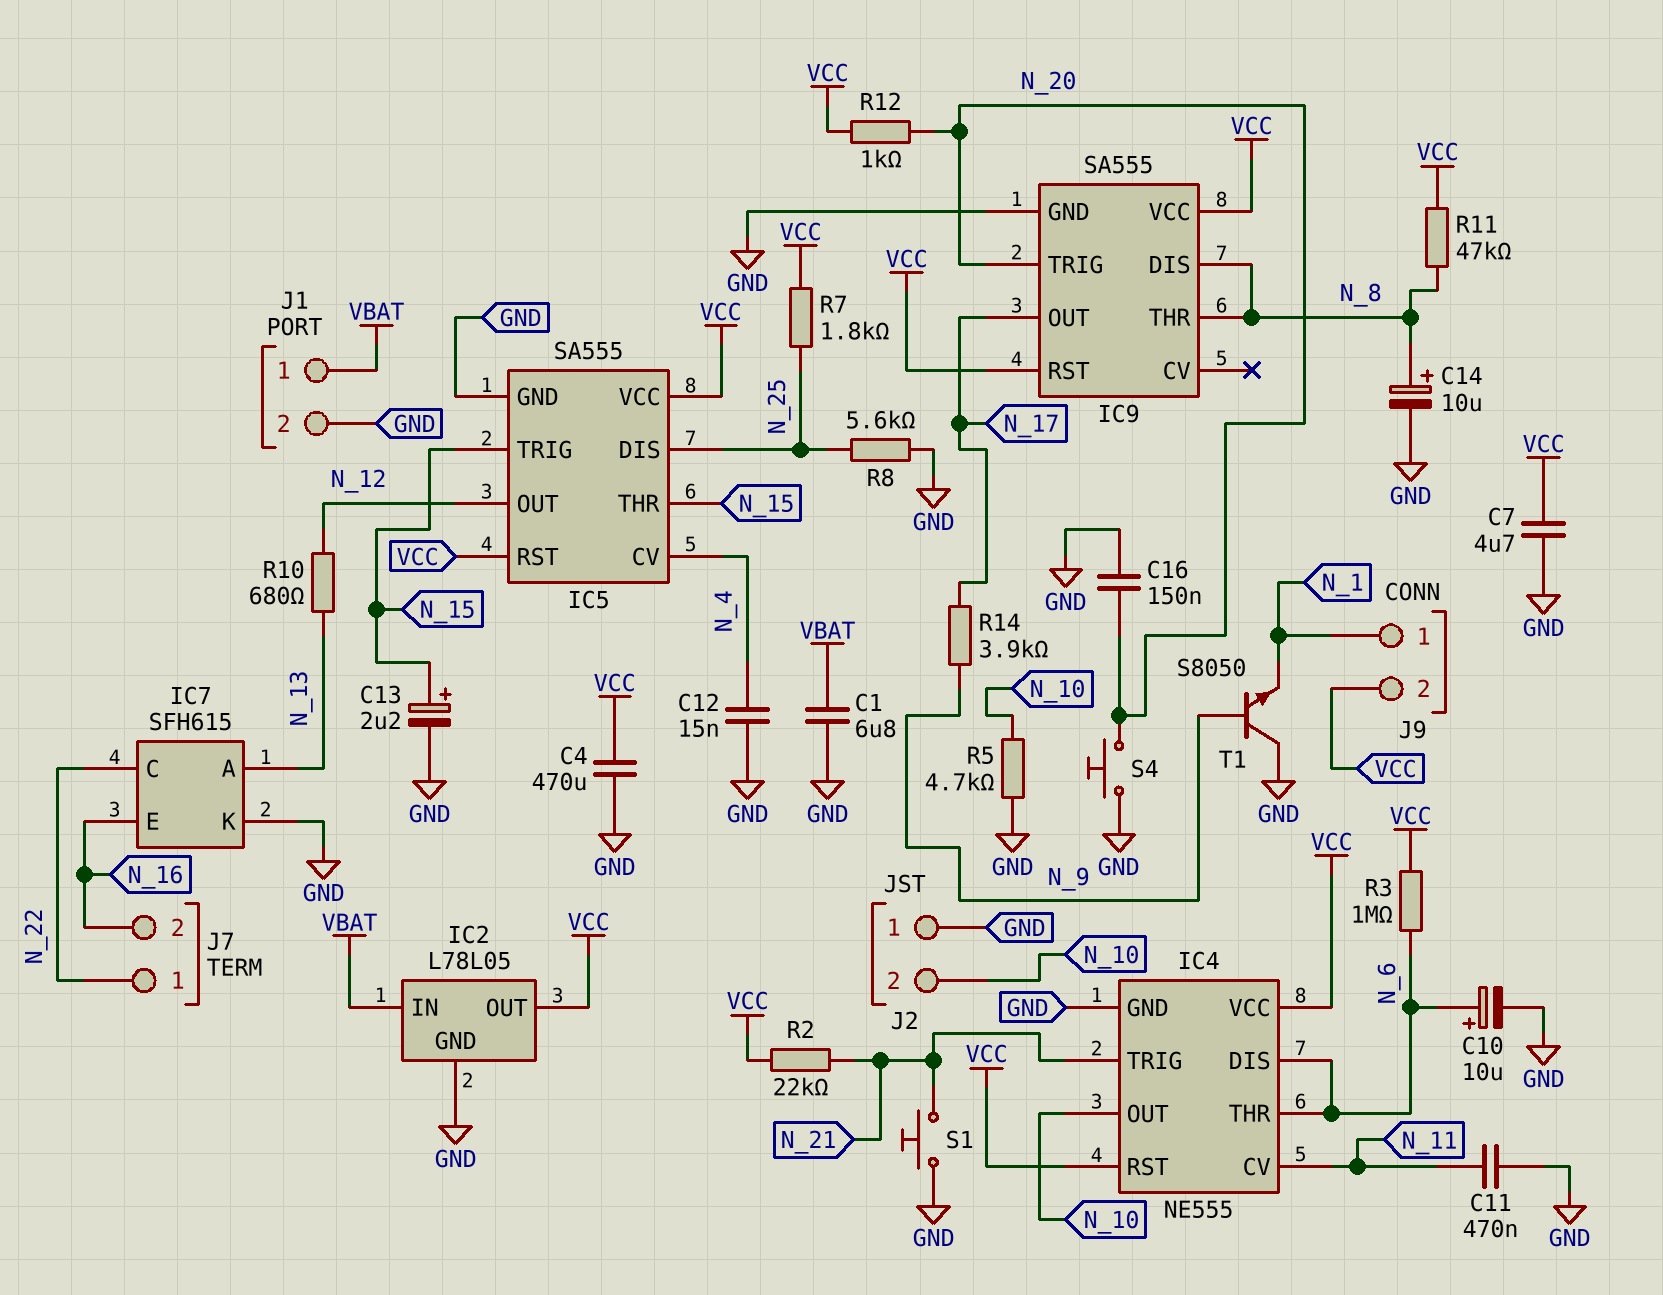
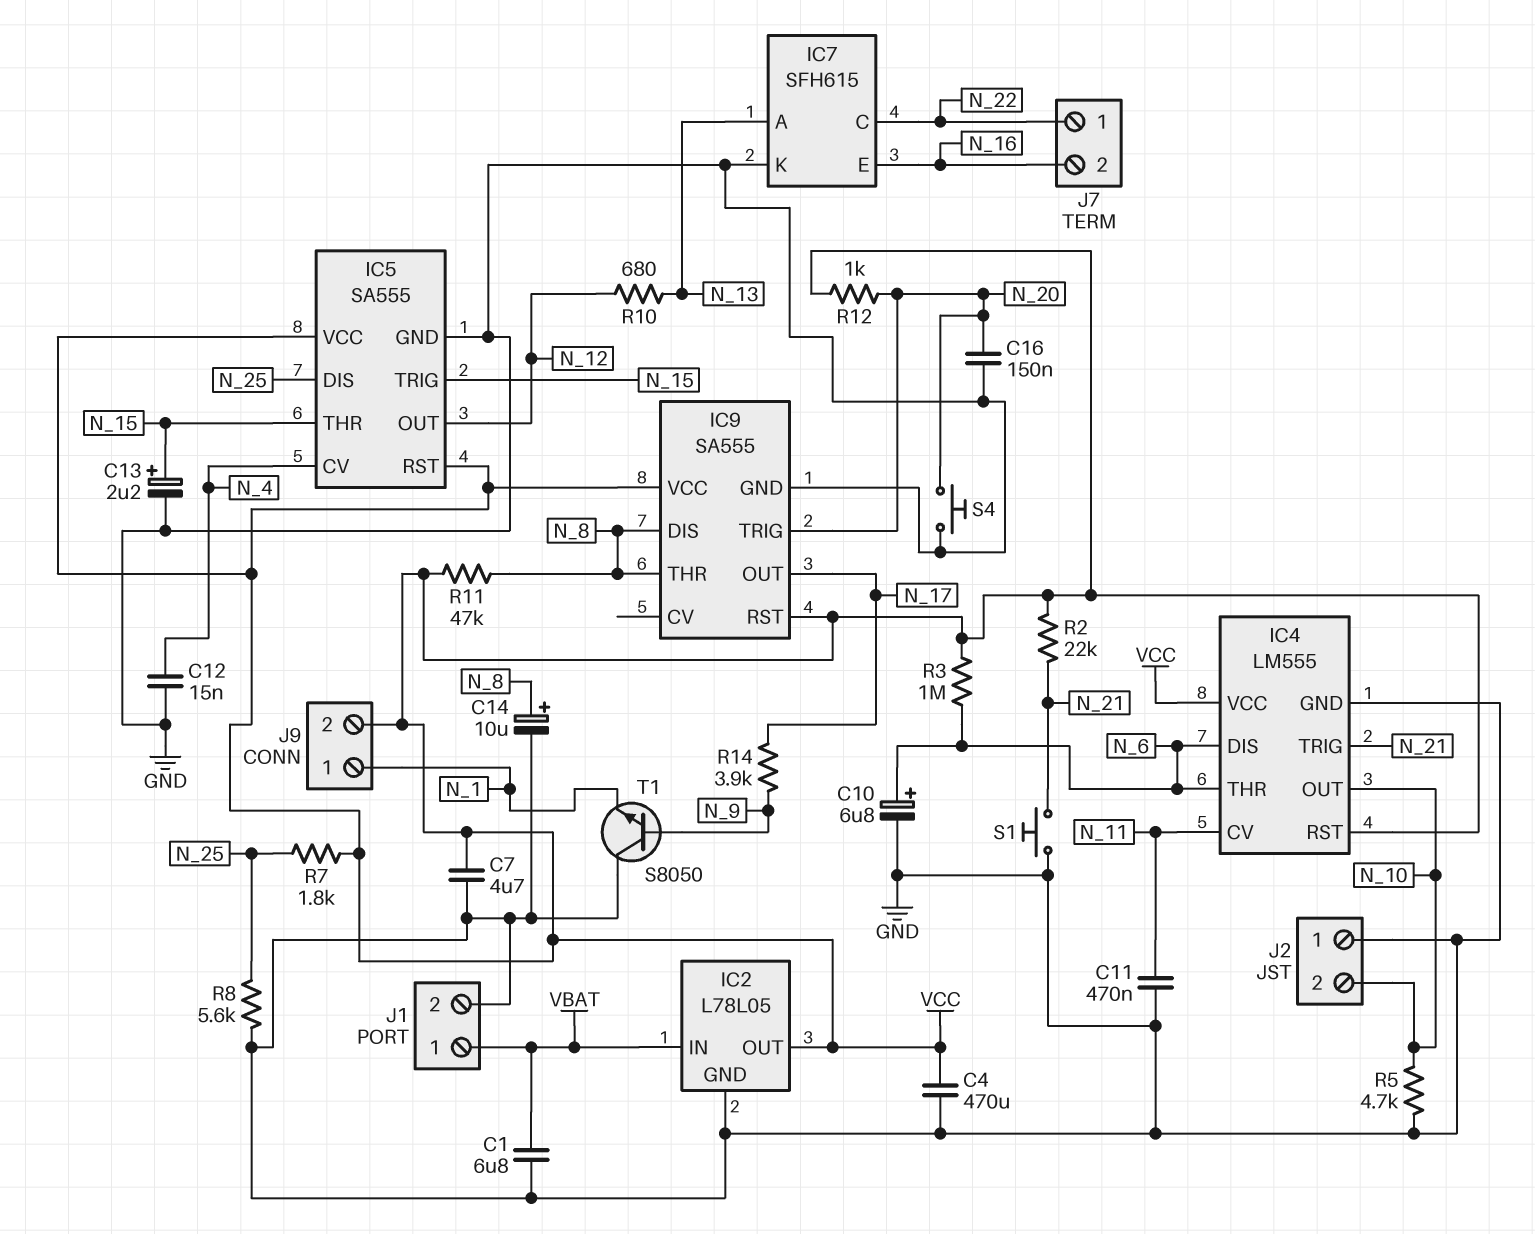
C10: 10uF (plus N_6, minus GND) -> 6.8uF (plus N_6, minus GND)
IC4: NE555 -> LM555

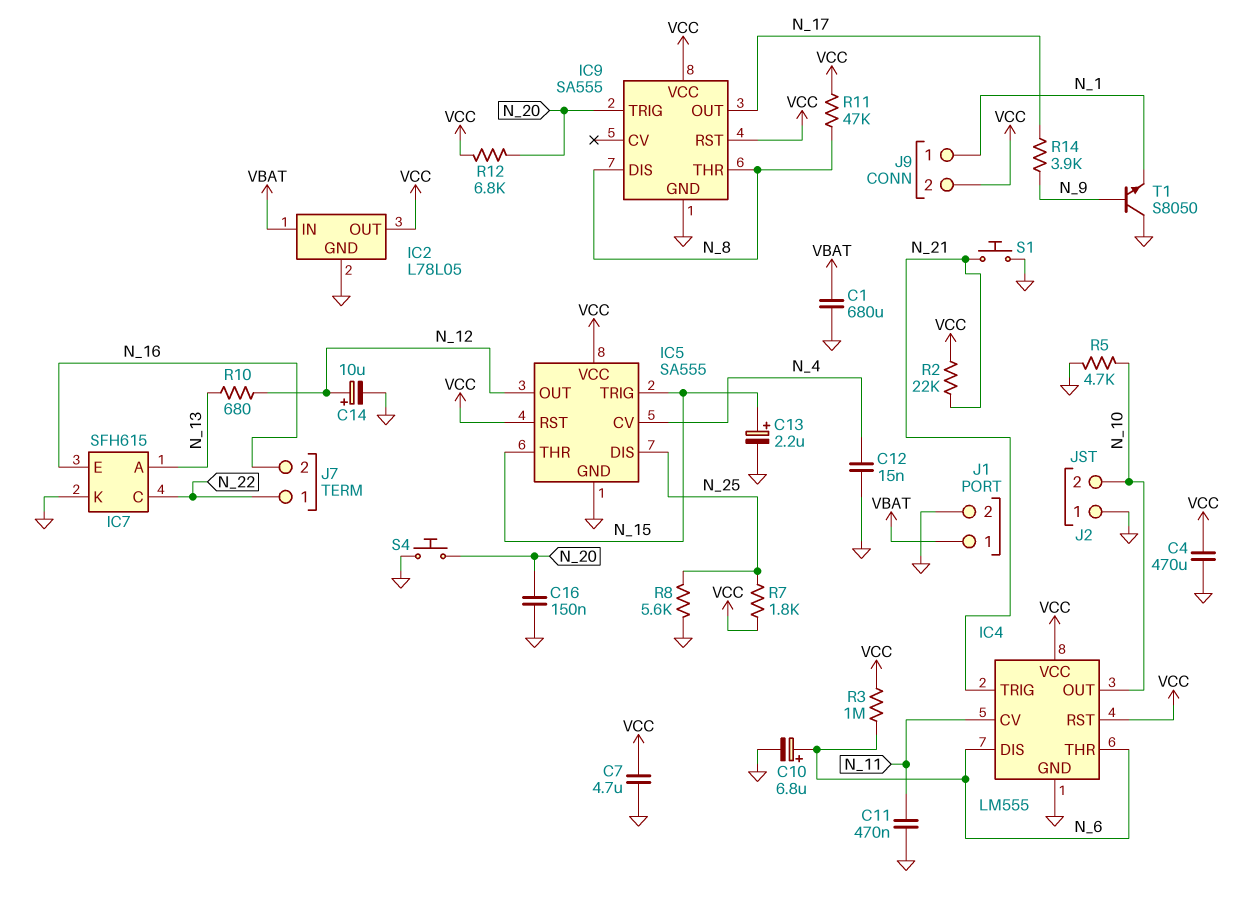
C1: 6.8uF (GND, VBAT) -> 680uF (GND, VBAT)
C14: 10uF (plus N_8, minus GND) -> 10uF (plus N_12, minus GND)
R12: 1k (N_20, VCC) -> 6.8k (N_20, VCC)

